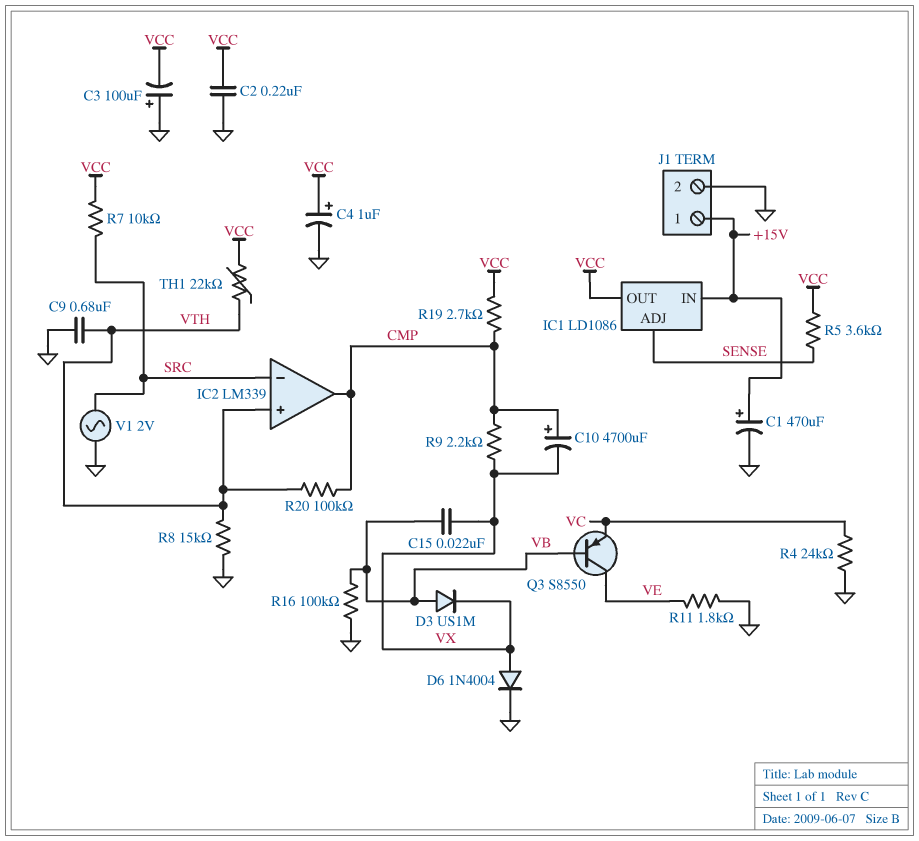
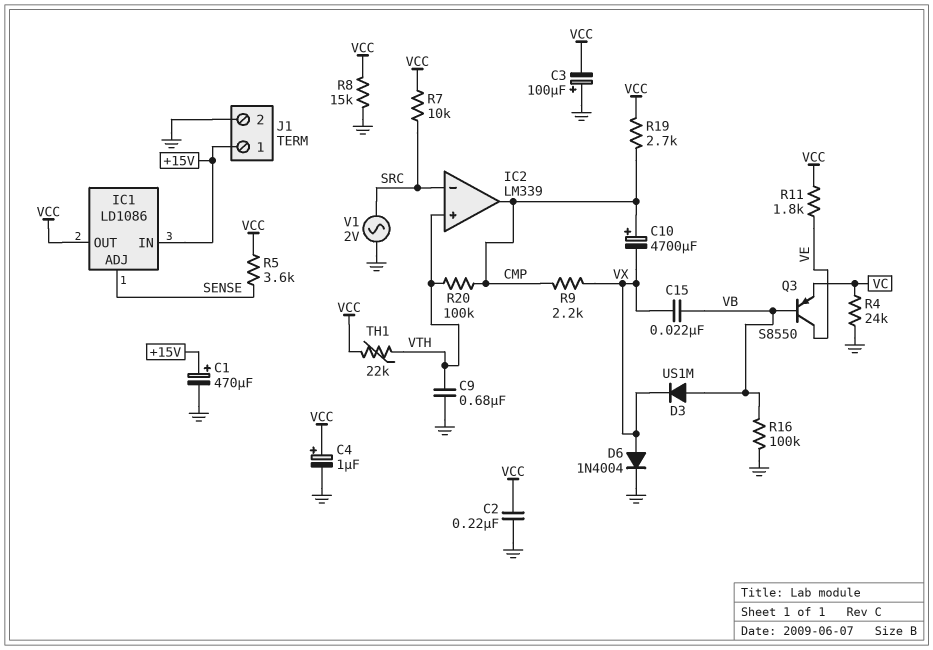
R8: 15k (GND, VTH) -> 15k (GND, VCC)
R11: 1.8k (GND, VE) -> 1.8k (VCC, VE)

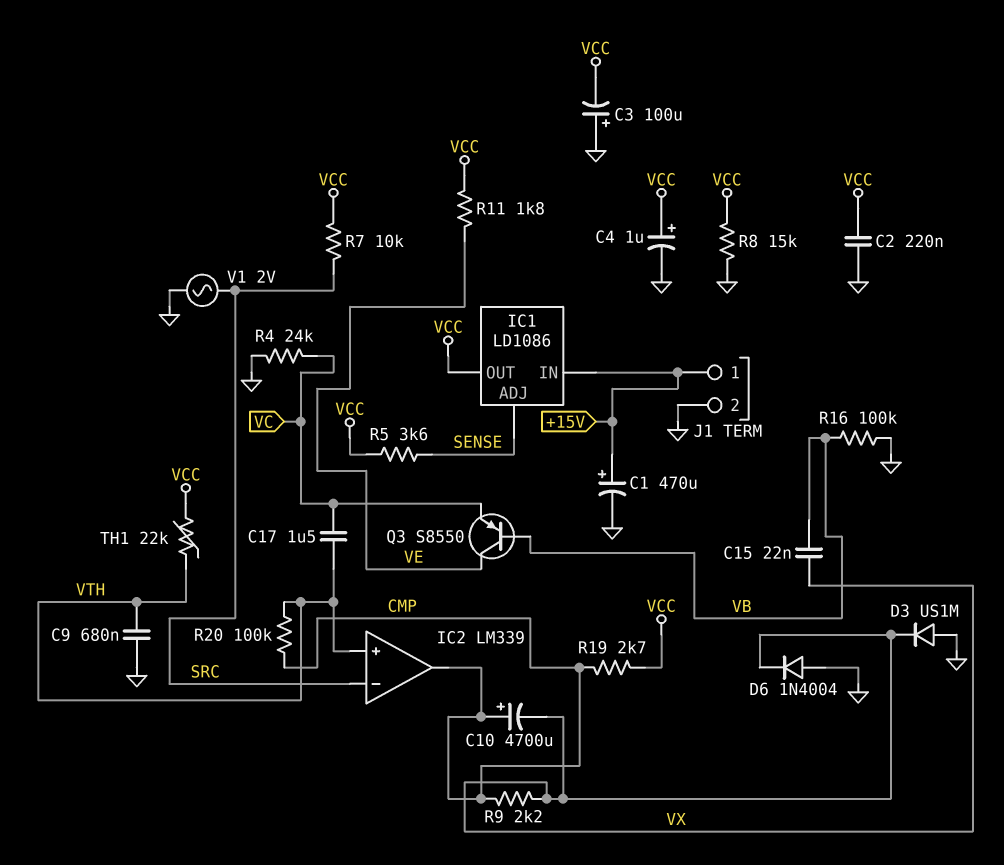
C17: none -> 1.5uF (VC, VTH)
D3: diode US1M (A VB, K VX) -> diode US1M (A GND, K VX)
D6: diode 1N4004 (A VX, K GND) -> diode 1N4004 (A GND, K VX)

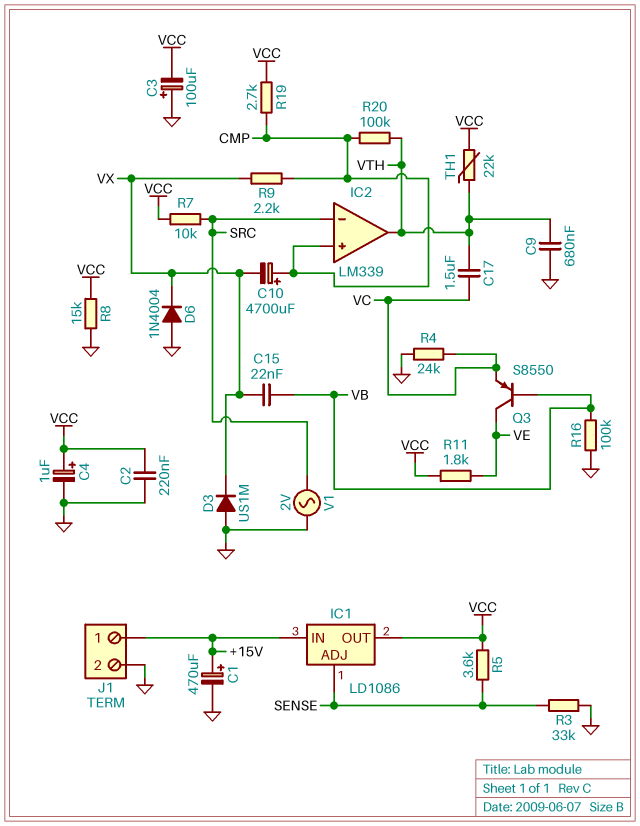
IC2 pin in+: VTH -> CMP
IC2 pin out: CMP -> VTH
R3: none -> 33k (GND, SENSE)

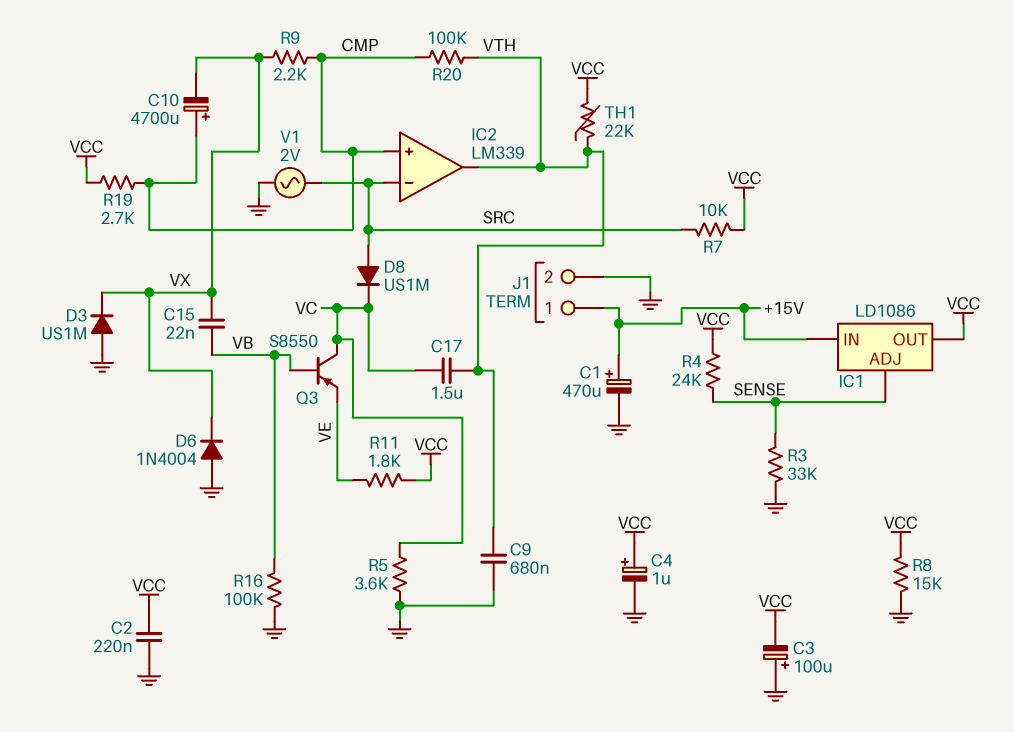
D8: none -> diode US1M (A SRC, K VC)
Q3: PNP S8550 (B VB, C VE, E VC) -> PNP S8550 (B VB, C VC, E VE)
R4: 24k (GND, VC) -> 24k (SENSE, VCC)
R5: 3.6k (SENSE, VCC) -> 3.6k (GND, VC)

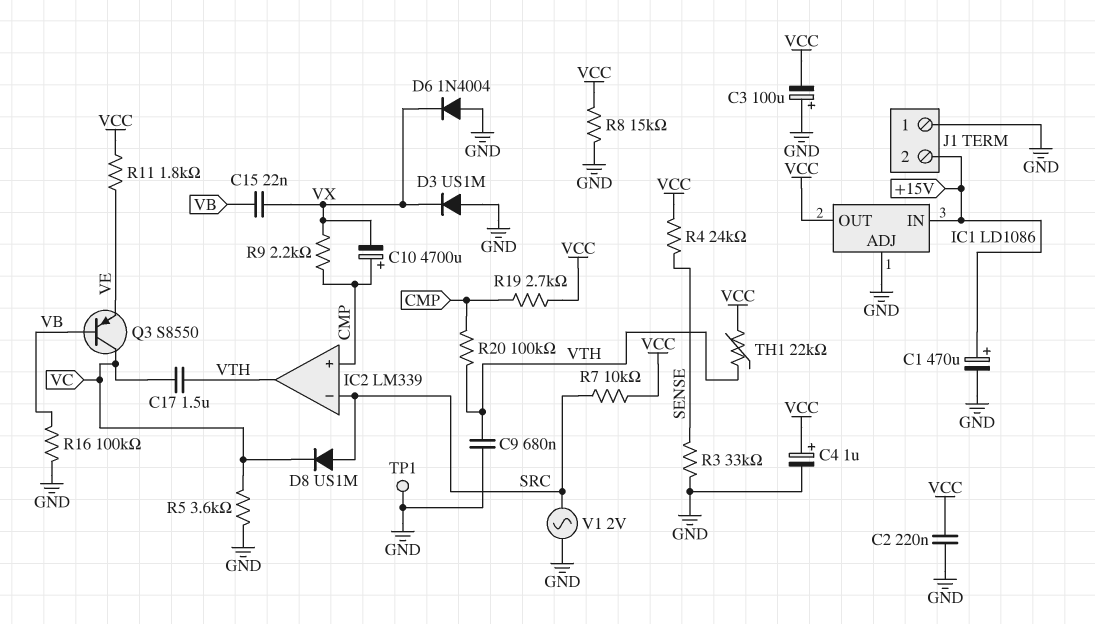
IC1 pin ADJ: SENSE -> GND
J1 pin 1: +15V -> GND
J1 pin 2: GND -> +15V
TP1: none -> test point (GND)

